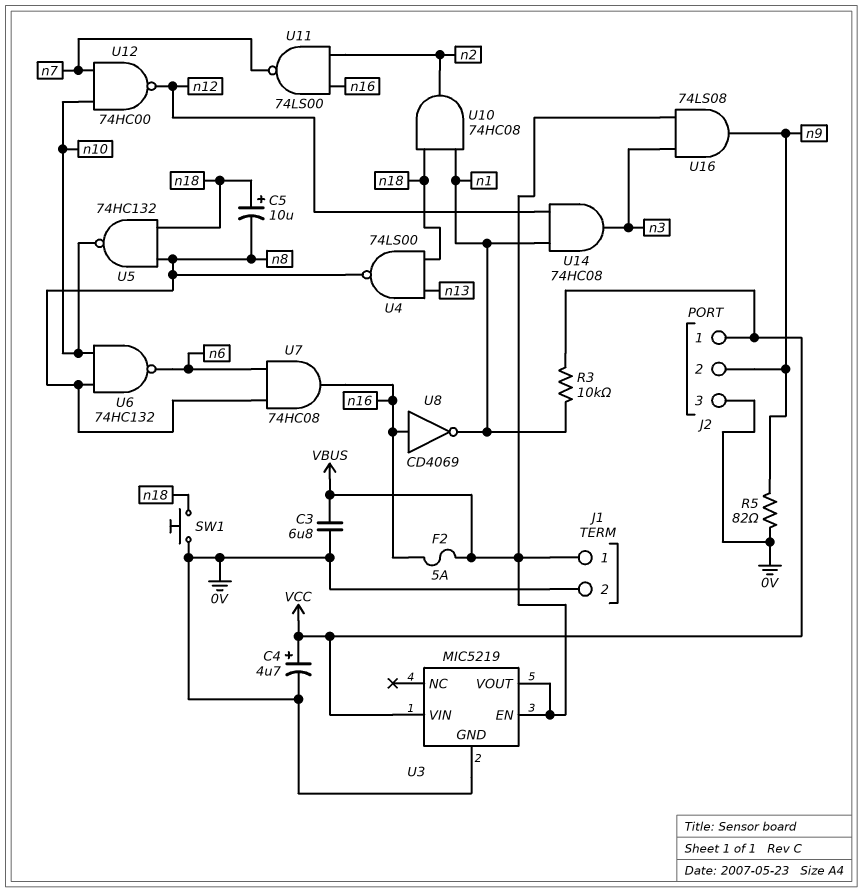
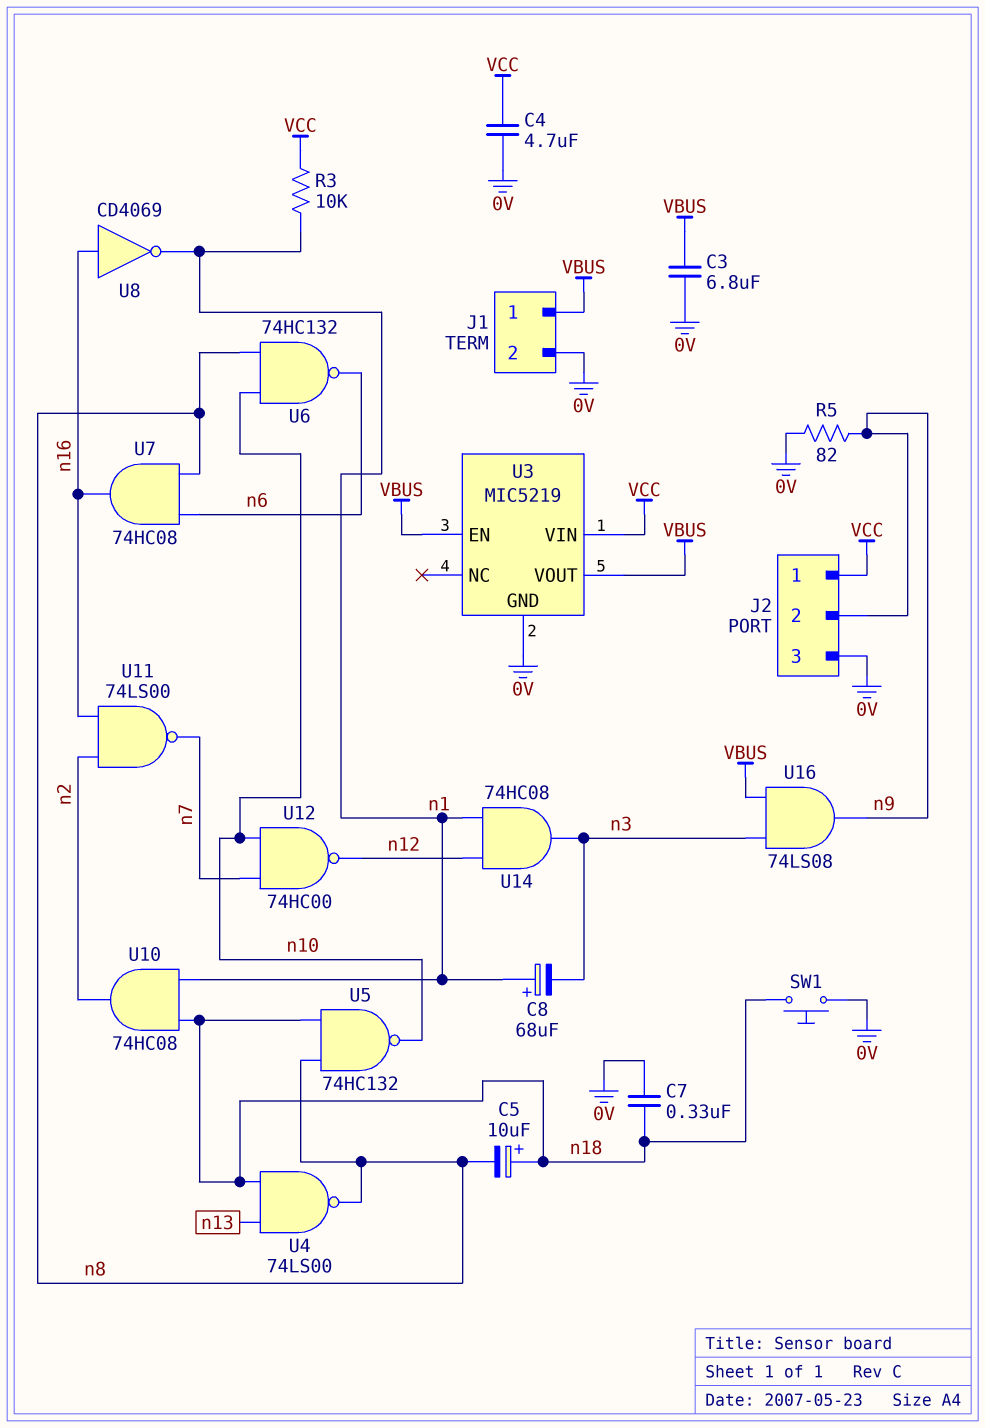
C4: 4.7uF (plus VCC, minus 0V) -> 4.7uF (0V, VCC)
C7: none -> 330nF (0V, n18)
C8: none -> 68uF (plus n1, minus n3)
F2: 5A (VBUS, n16) -> none

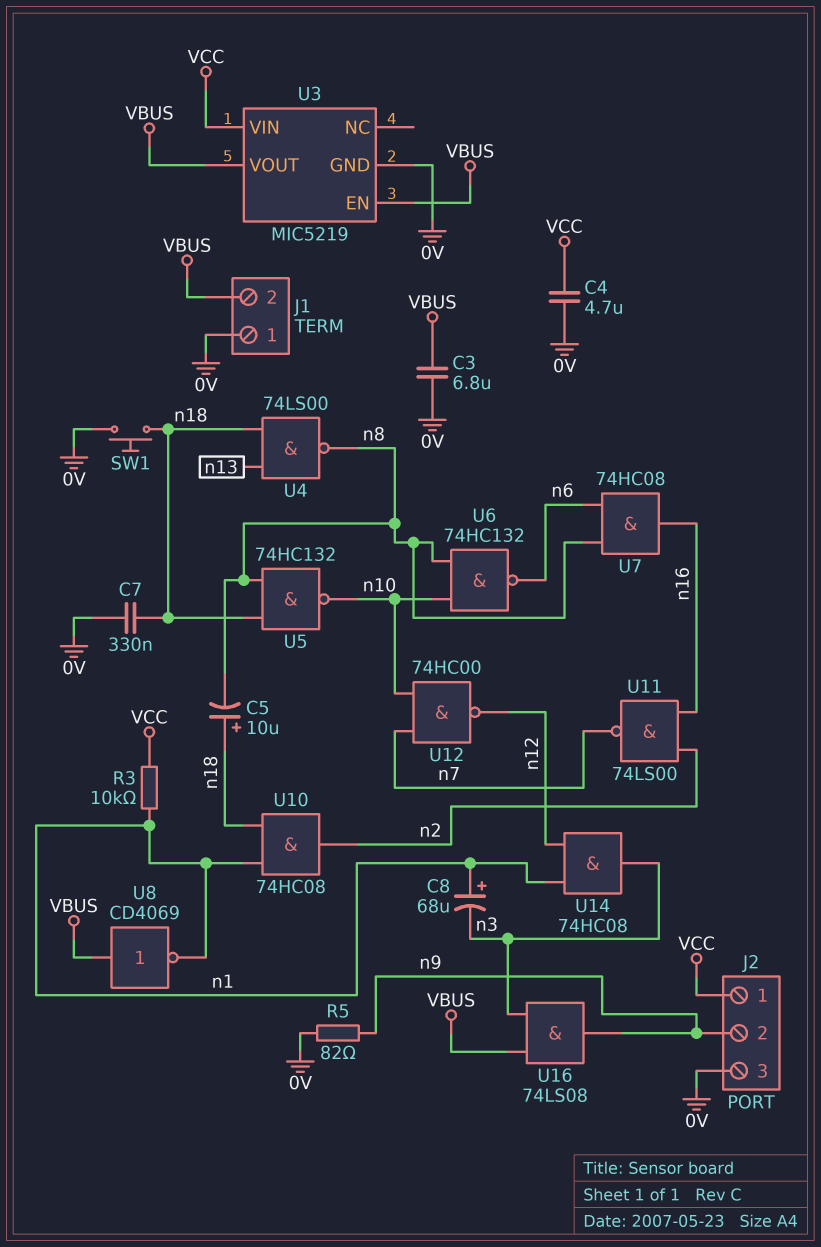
J1 pin 1: VBUS -> 0V
J1 pin 2: 0V -> VBUS
U8: NOT CD4069 (in n16, out n1) -> NOT CD4069 (in VBUS, out n1)

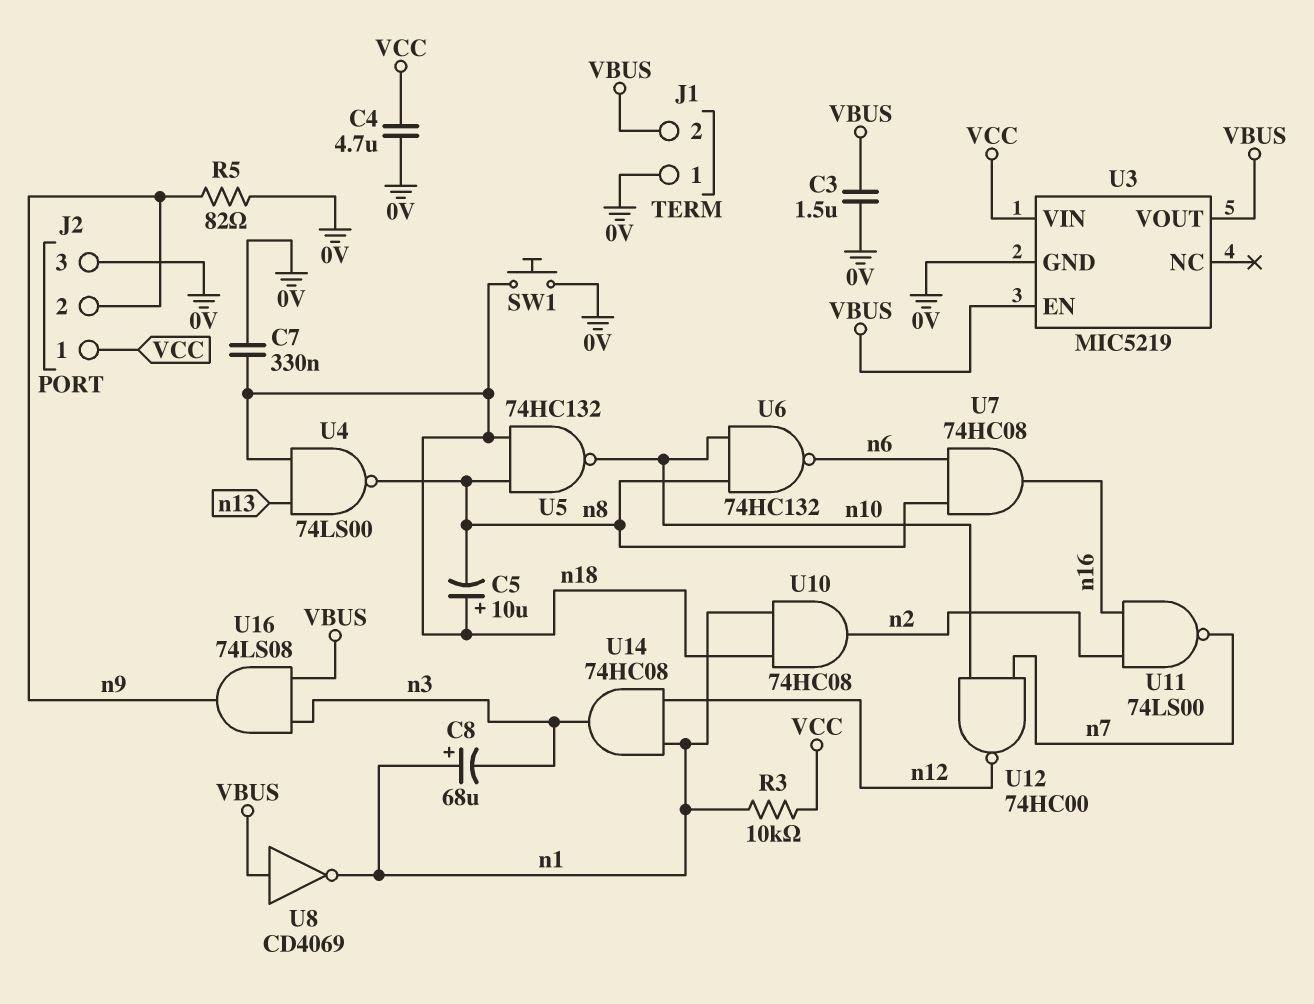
C3: 6.8uF (0V, VBUS) -> 1.5uF (0V, VBUS)

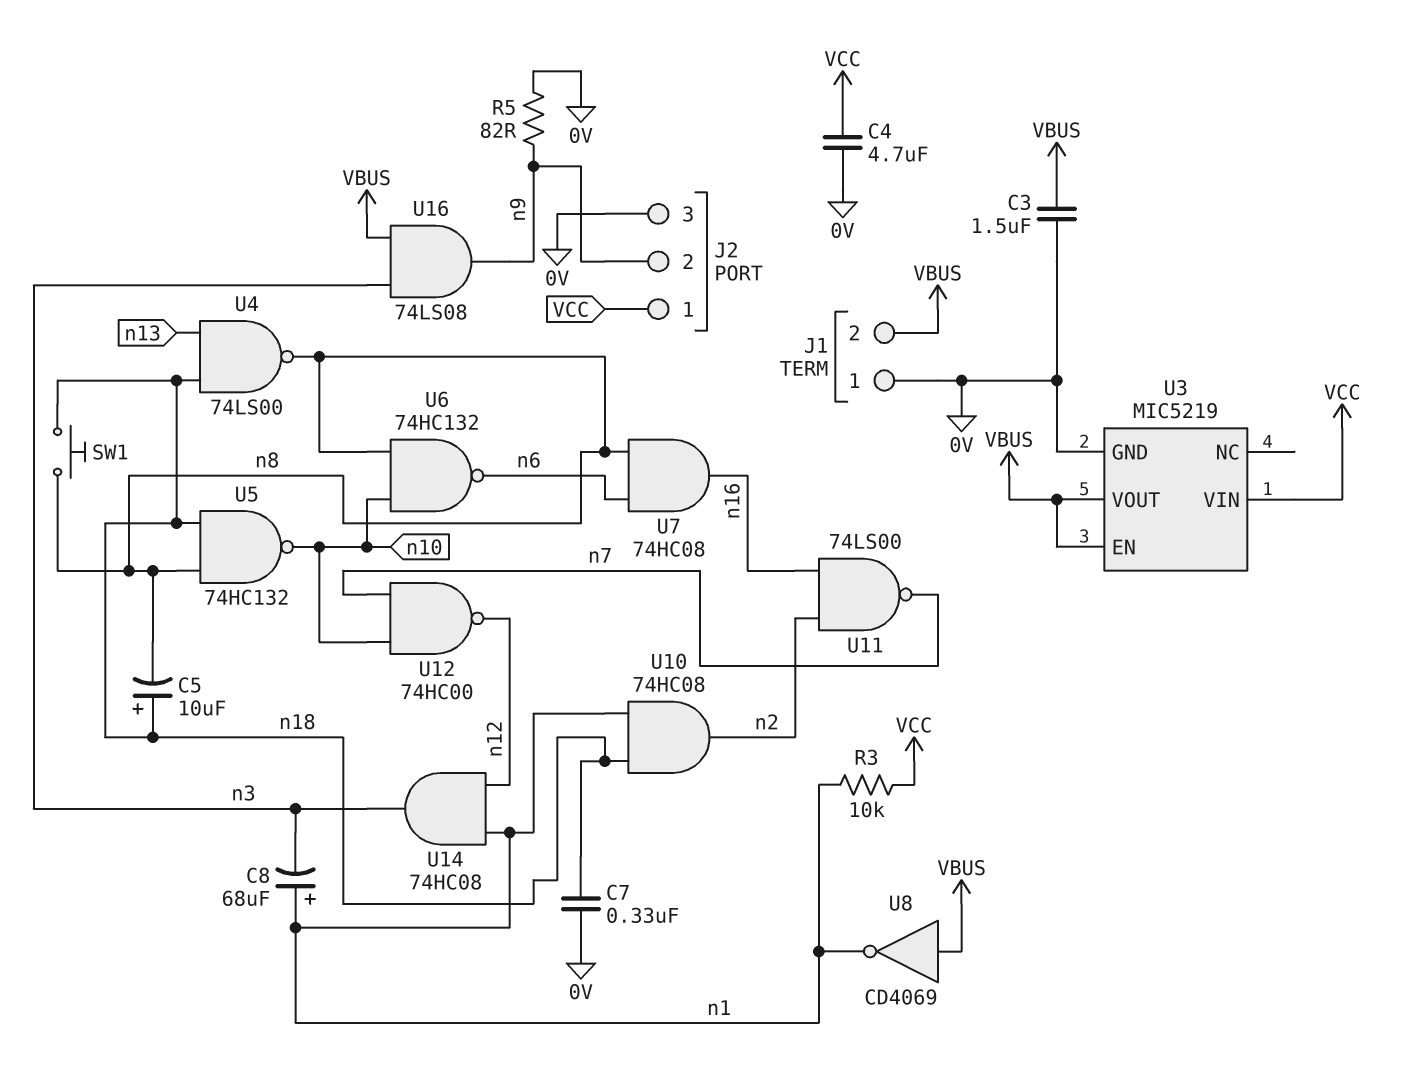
SW1: button (0V, n18) -> button (n8, n18)

